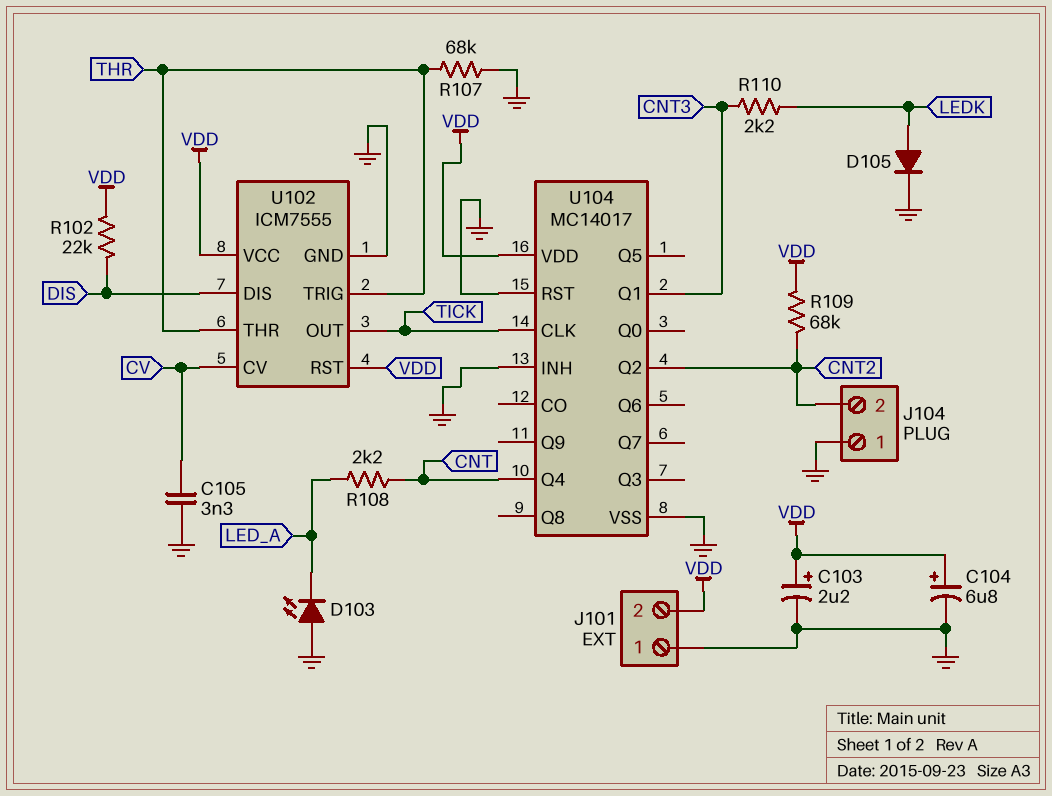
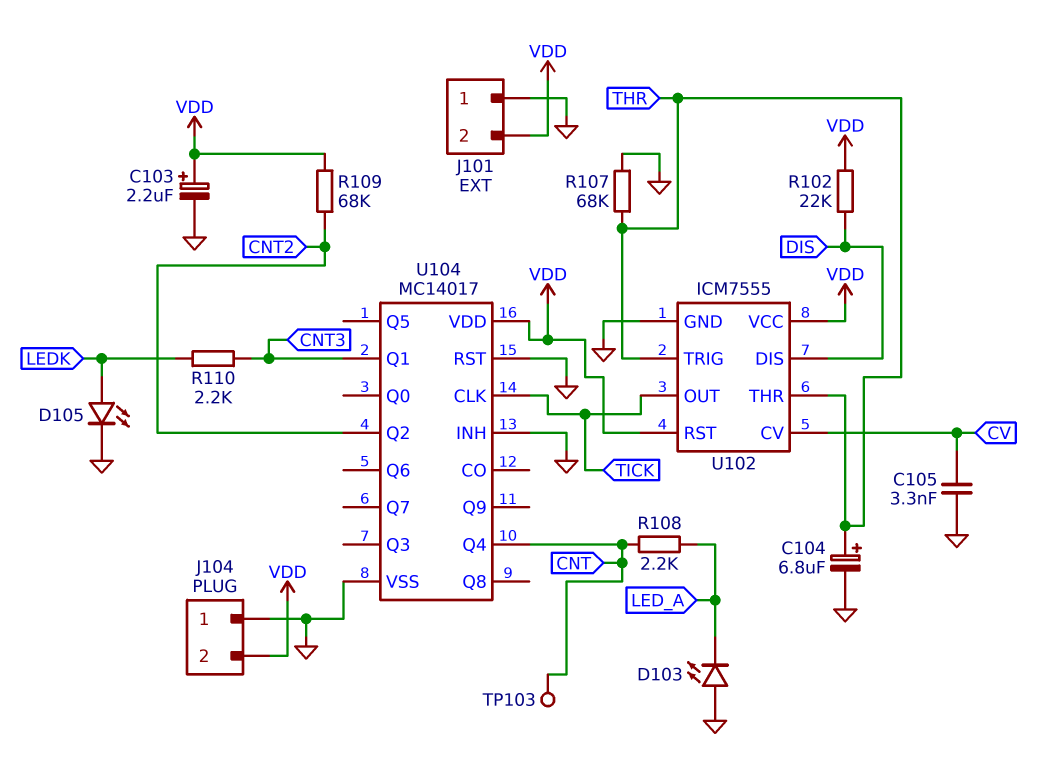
C104: 6.8uF (plus VDD, minus GND) -> 6.8uF (plus THR, minus GND)
D105: diode (A LEDK, K GND) -> LED (A LEDK, K GND)
J104 pin 2: CNT2 -> VDD
TP103: none -> test point (CNT)

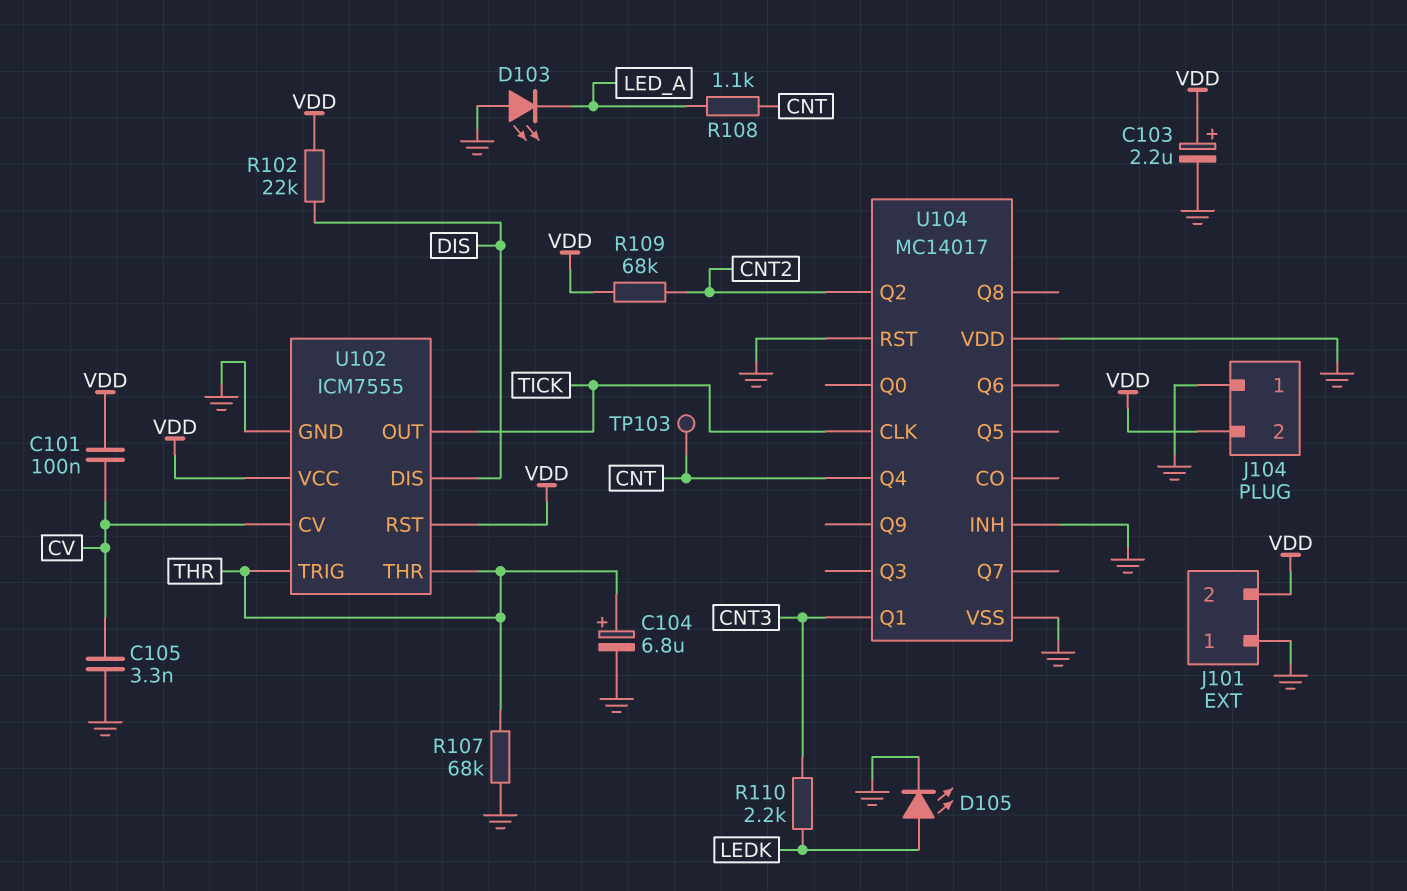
C101: none -> 100nF (CV, VDD)
R108: 2.2k (CNT, LED_A) -> 1.1k (CNT, LED_A)
U104 pin VDD: VDD -> GND

